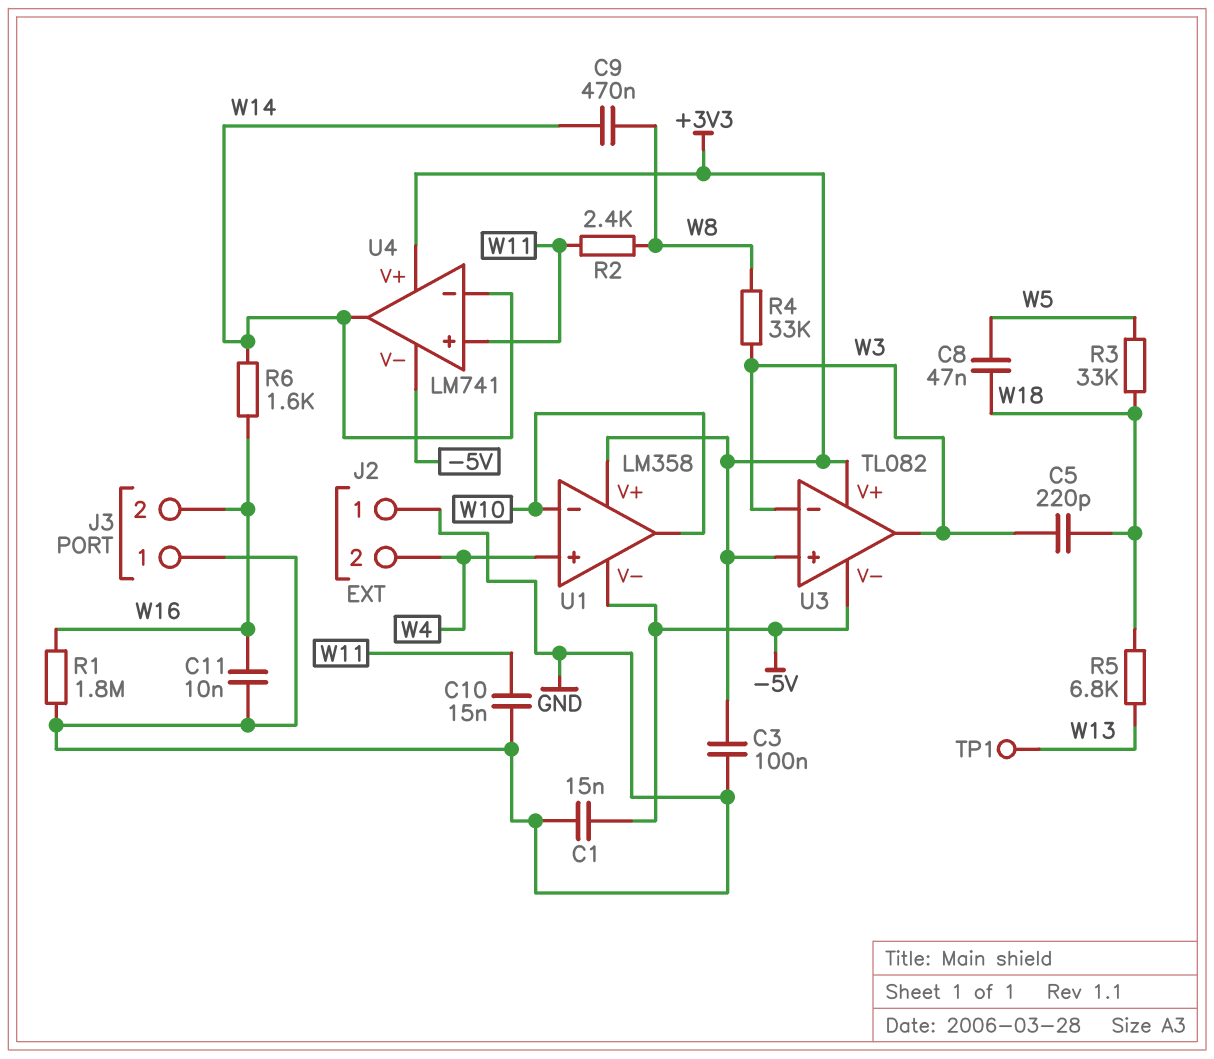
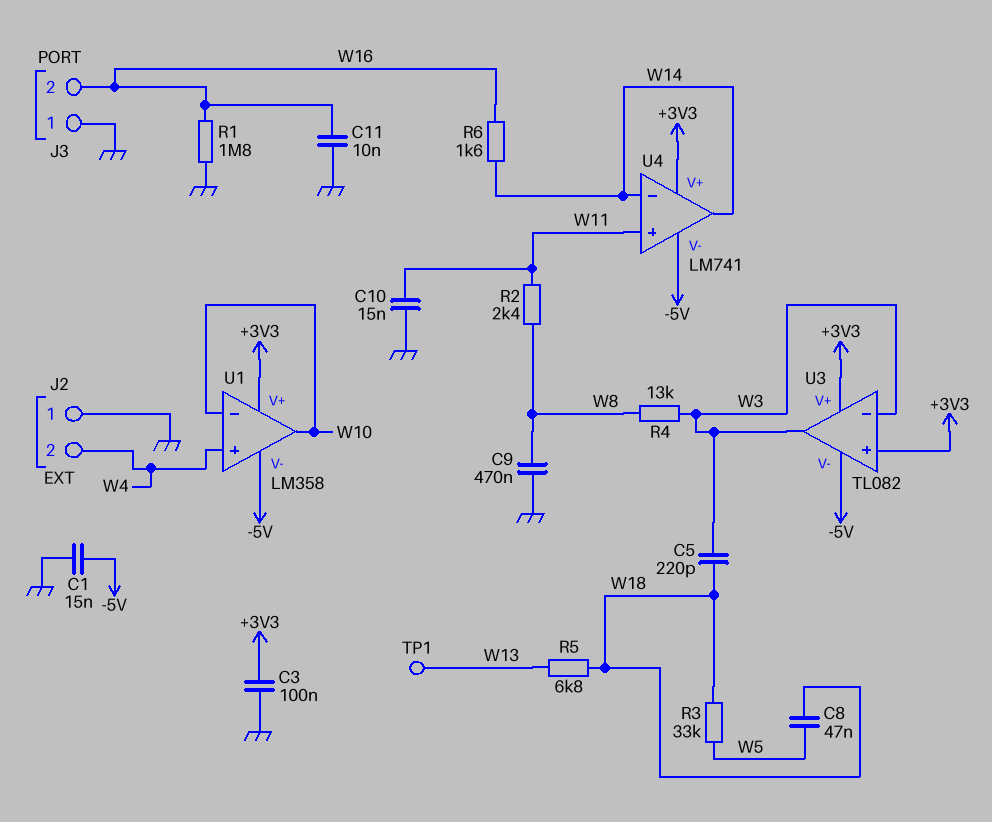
C9: 470nF (W8, W14) -> 470nF (GND, W8)
R4: 33k (W3, W8) -> 13k (W3, W8)

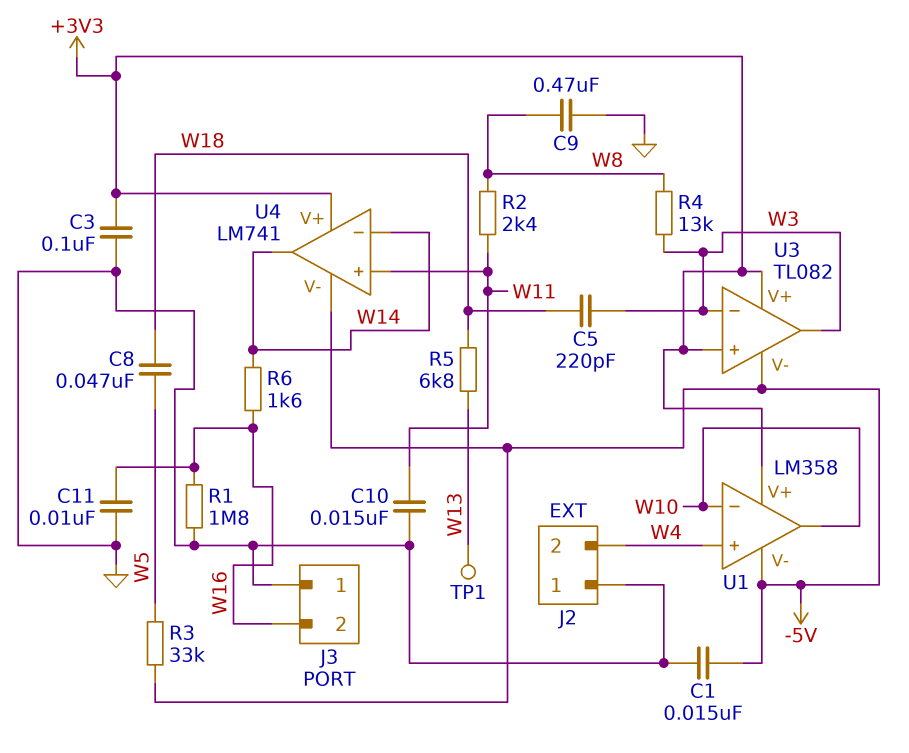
R3: 33k (W5, W18) -> 33k (-5V, W5)

